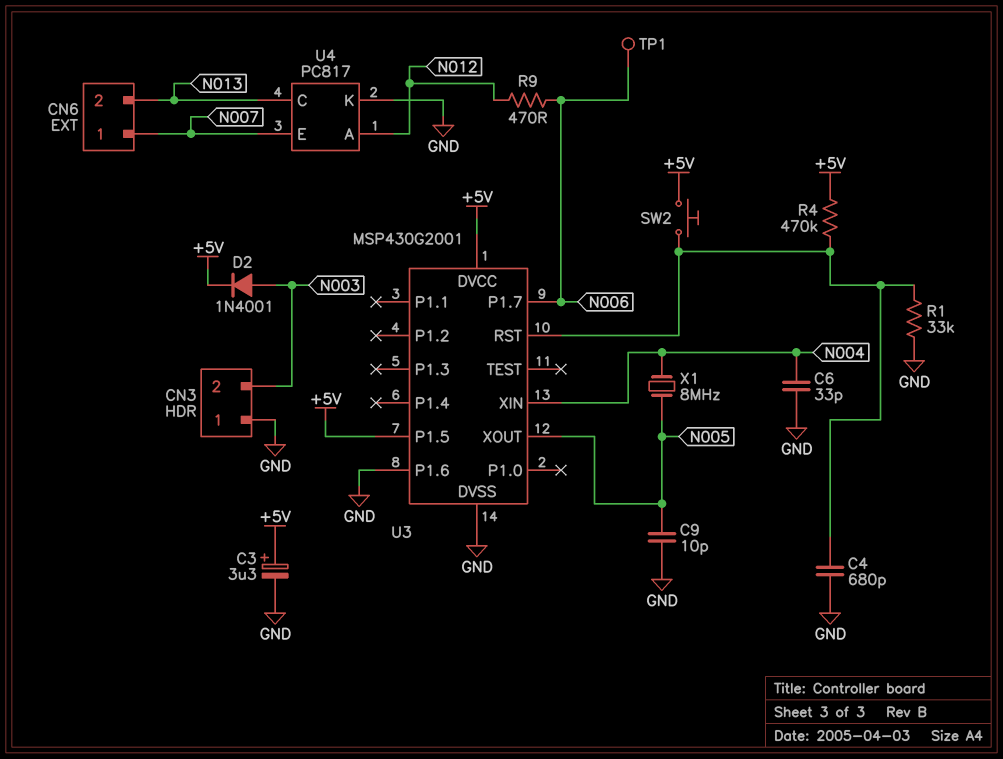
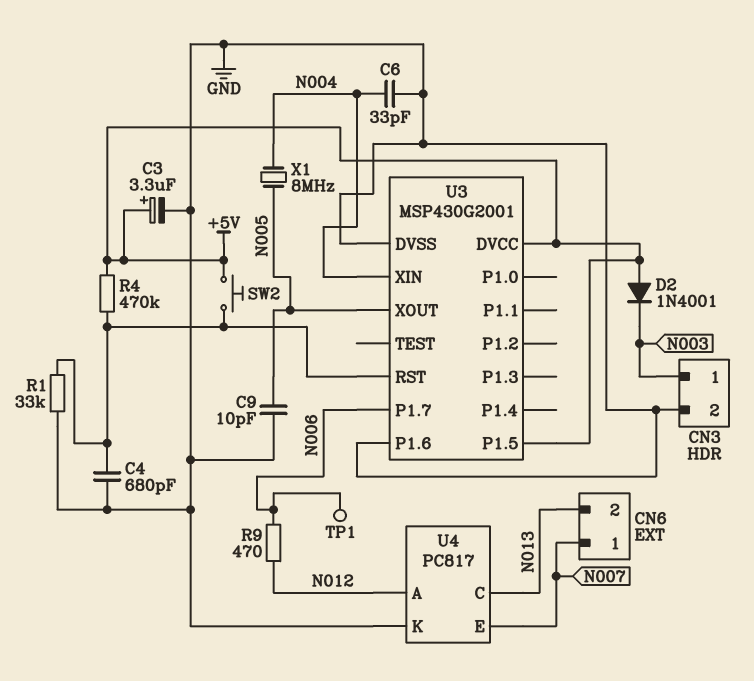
CN3 pin 1: GND -> N003
CN3 pin 2: N003 -> GND
D2: diode 1N4001 (A N003, K +5V) -> diode 1N4001 (A +5V, K N003)

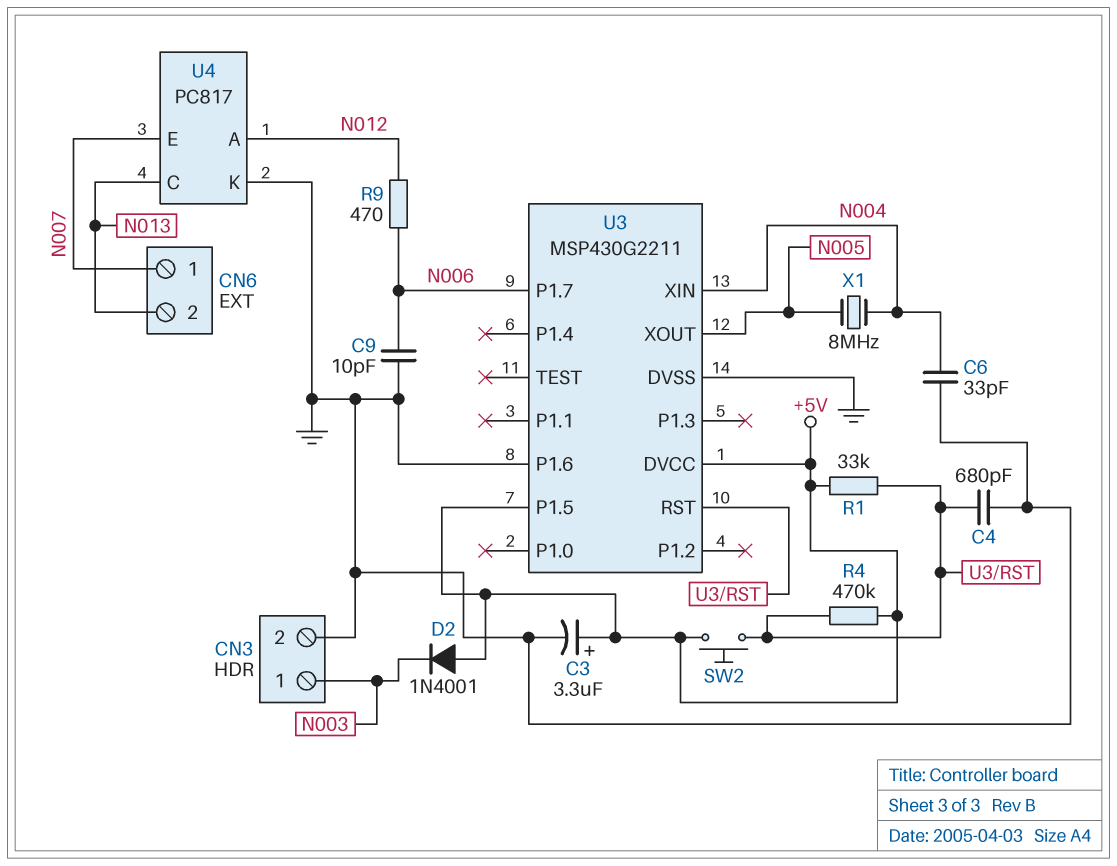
C9: 10pF (GND, N005) -> 10pF (GND, N006)
R1: 33k (GND, U3/RST) -> 33k (+5V, U3/RST)
TP1: test point (N006) -> none
U3: MSP430G2001 -> MSP430G2211

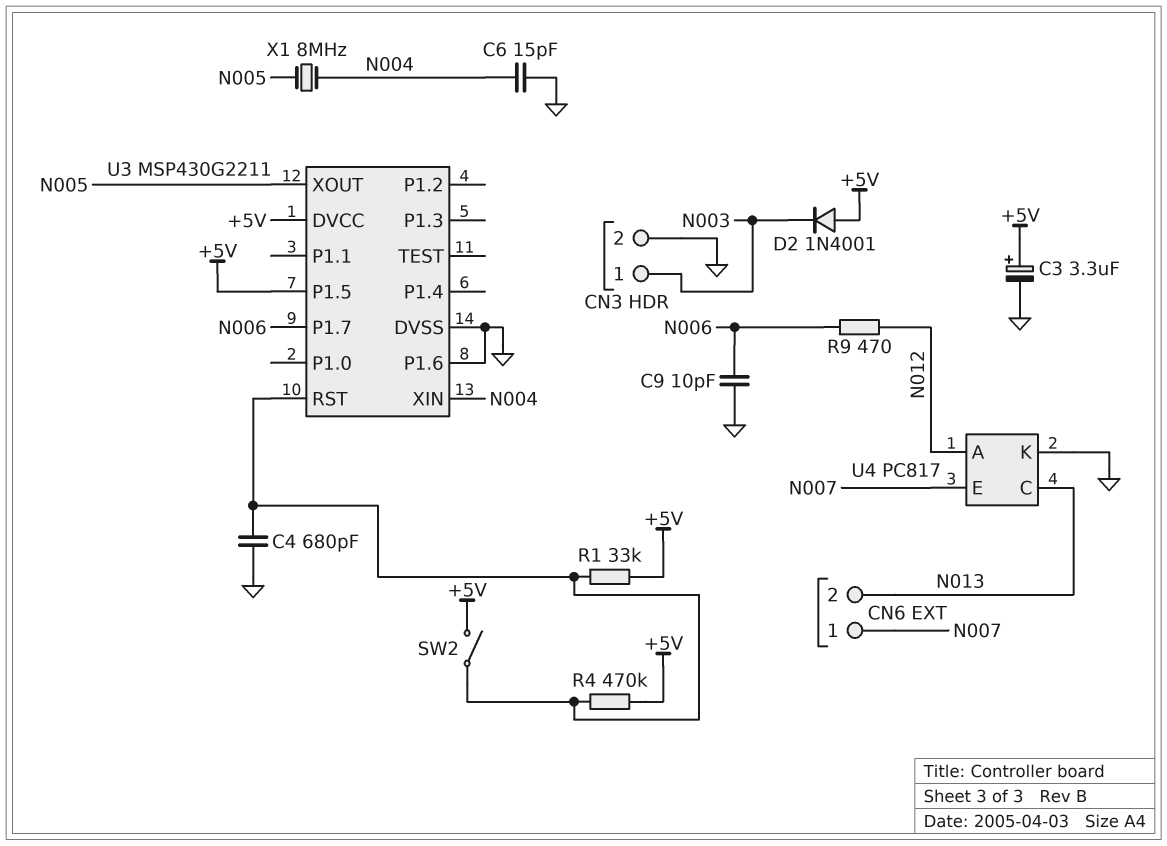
C6: 33pF (GND, N004) -> 15pF (GND, N004)
SW2: button (+5V, U3/RST) -> switch (+5V, U3/RST)

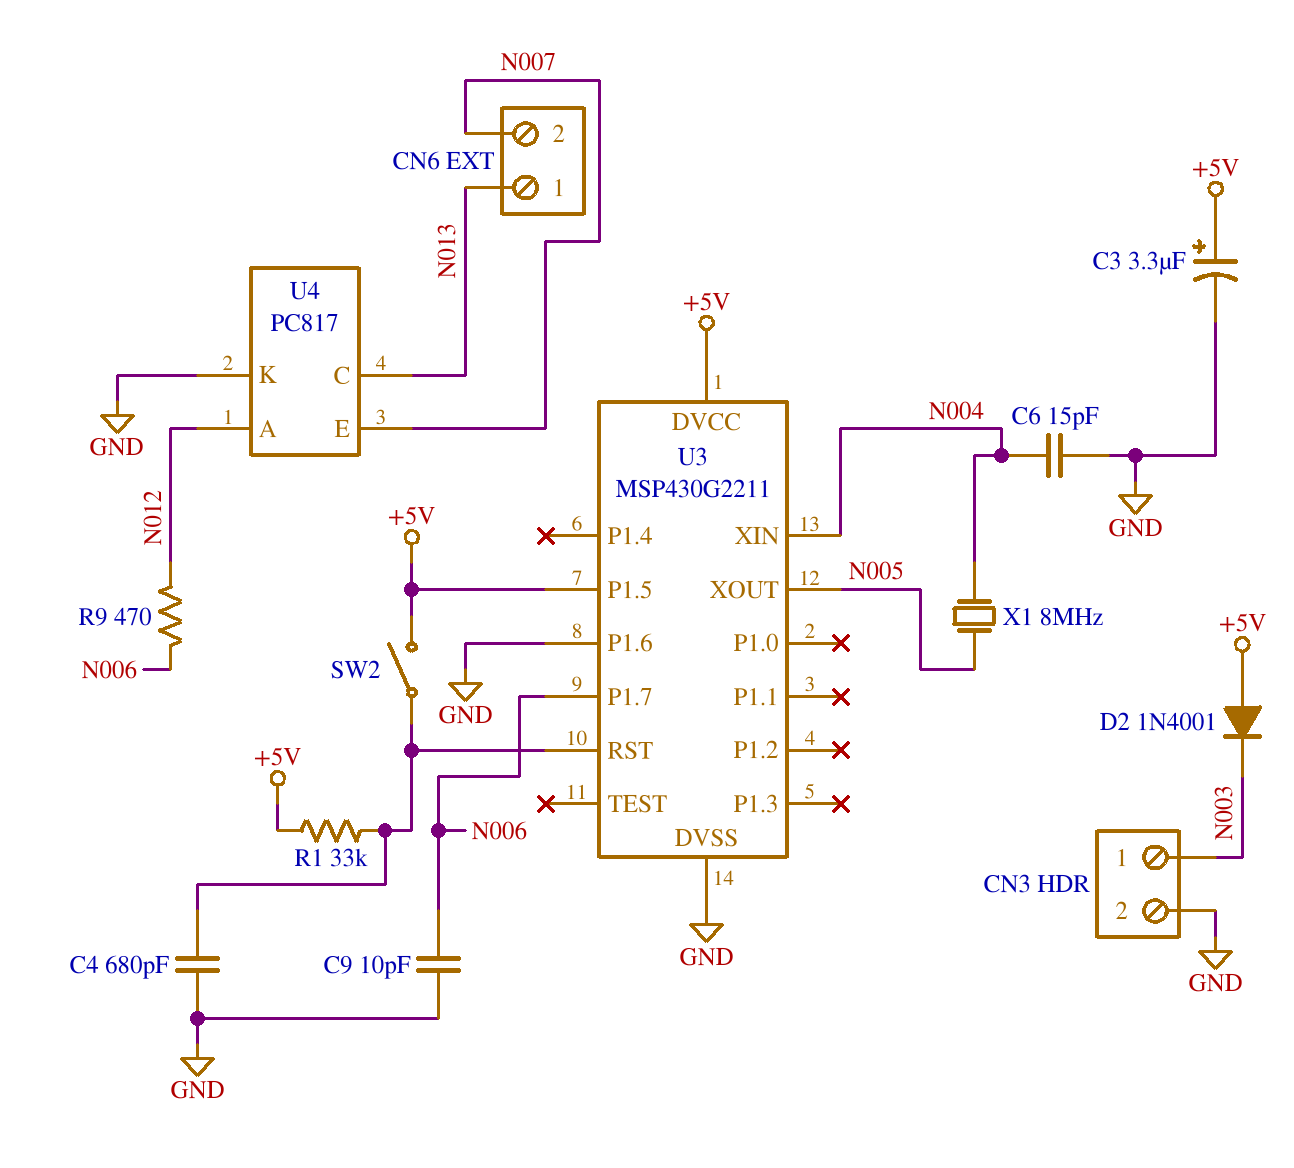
CN6 pin 1: N007 -> N013
CN6 pin 2: N013 -> N007
R4: 470k (+5V, U3/RST) -> none

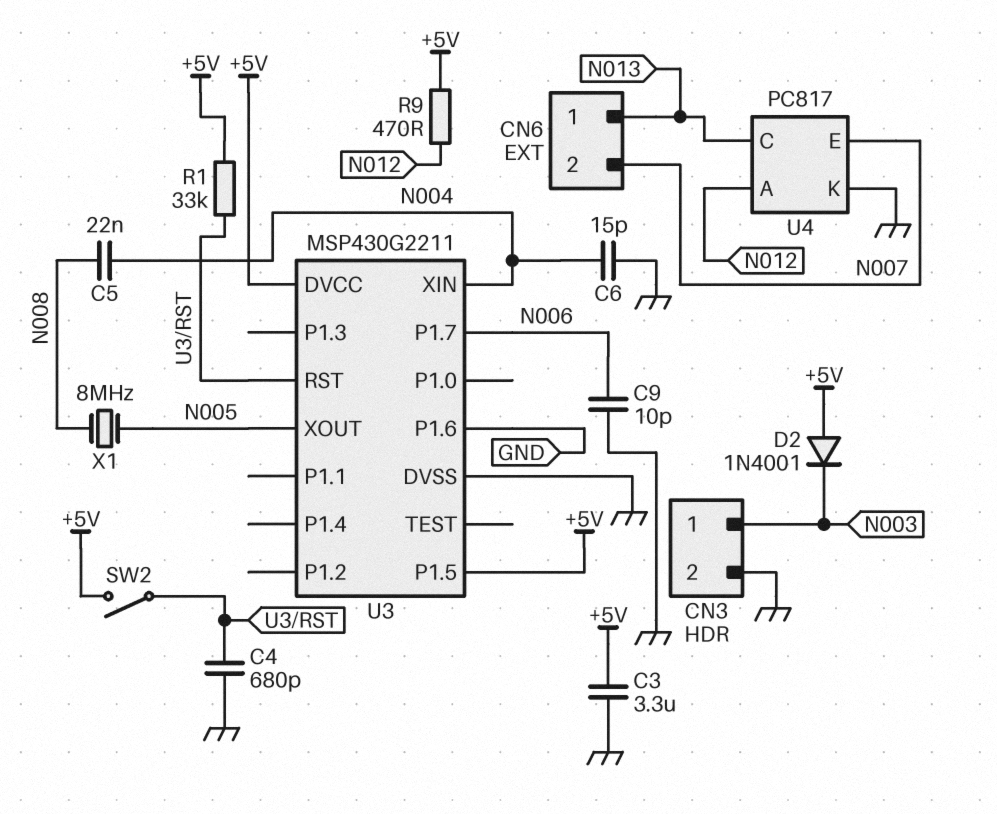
C3: 3.3uF (plus +5V, minus GND) -> 3.3uF (+5V, GND)
C5: none -> 22nF (N004, N008)
R9: 470 (N006, N012) -> 470 (+5V, N012)
X1: 8MHz (N004, N005) -> 8MHz (N005, N008)

